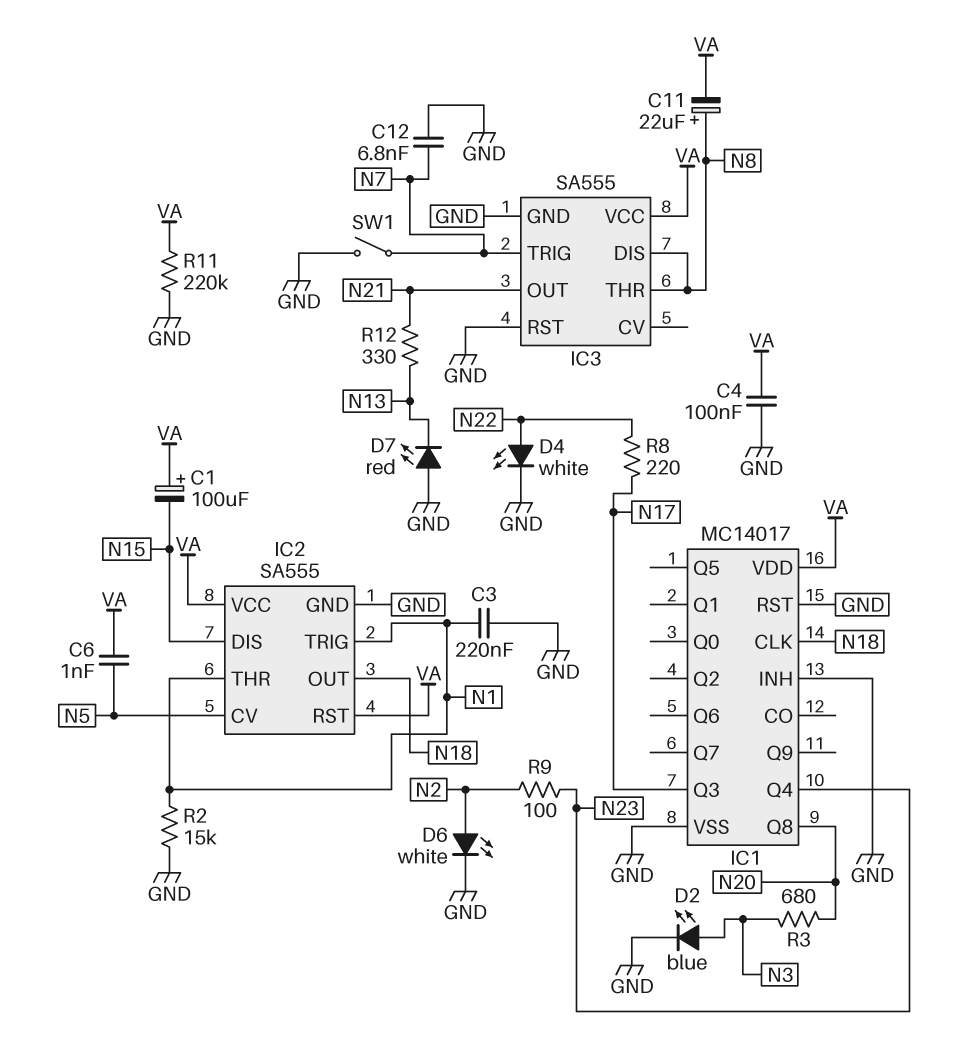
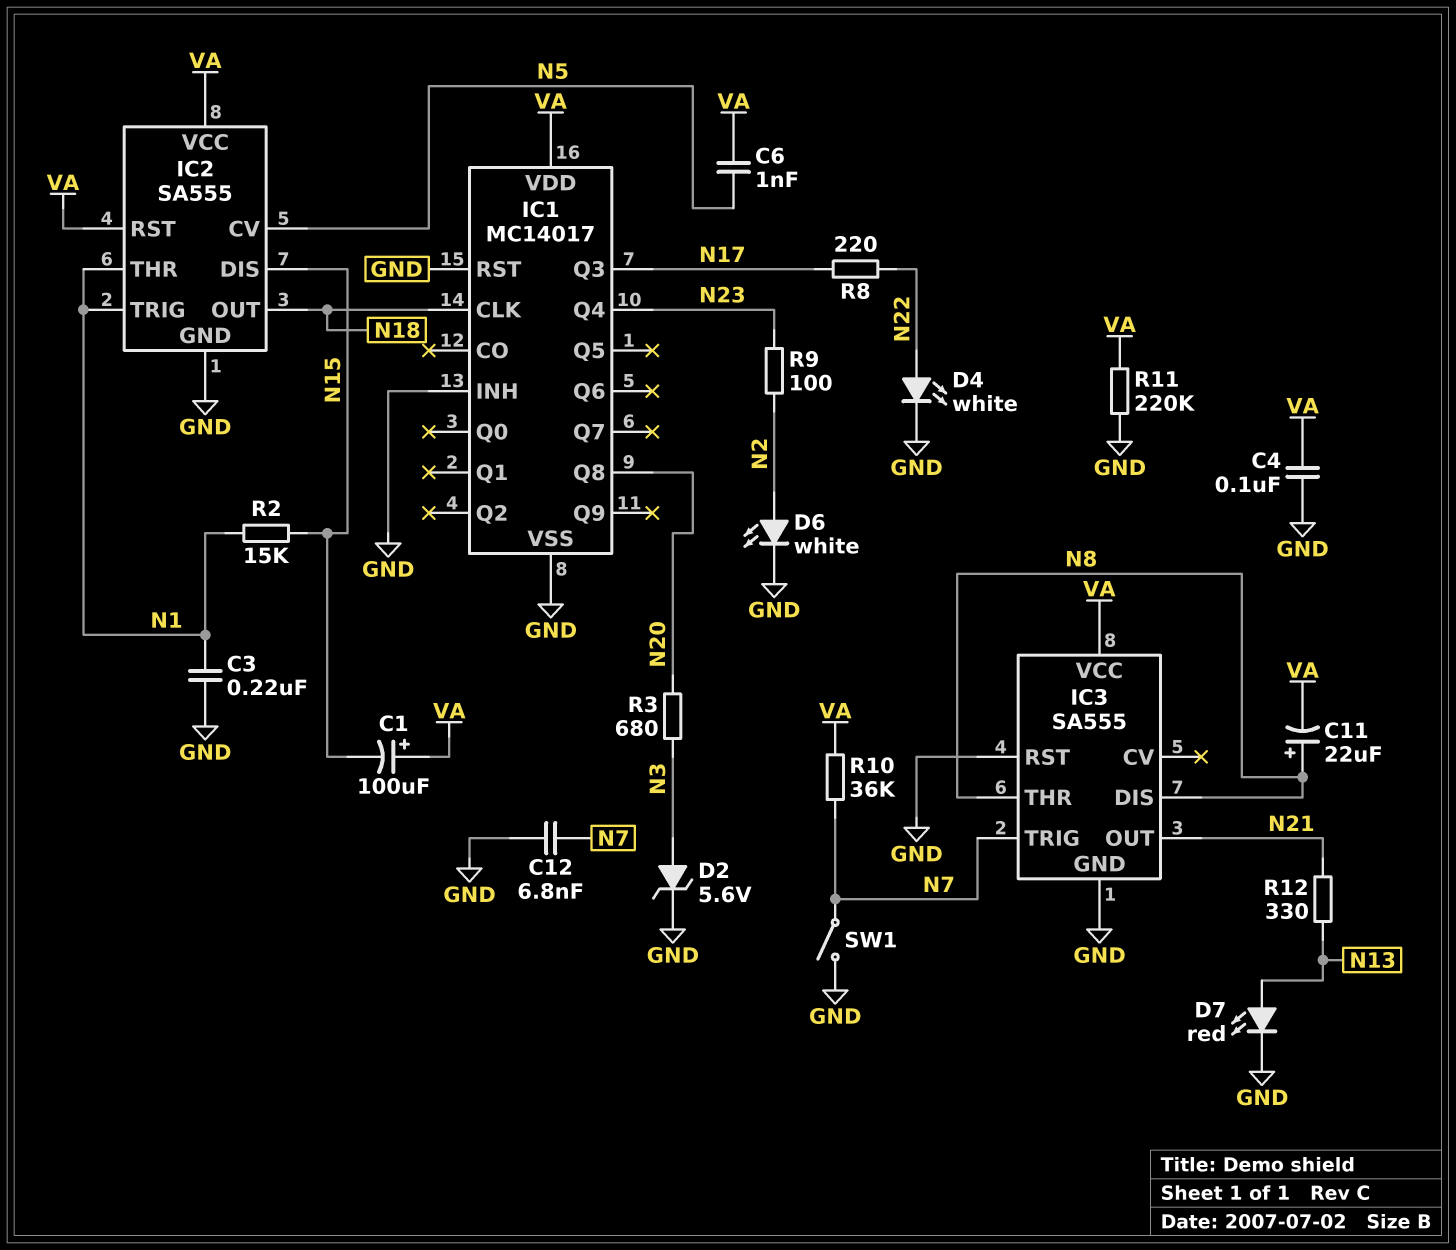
D2: LED blue (A N3, K GND) -> zener 5.6V (A N3, K GND)
D7: LED red (A GND, K N13) -> LED red (A N13, K GND)
R2: 15k (GND, N1) -> 15k (N1, N15)
R10: none -> 36k (N7, VA)

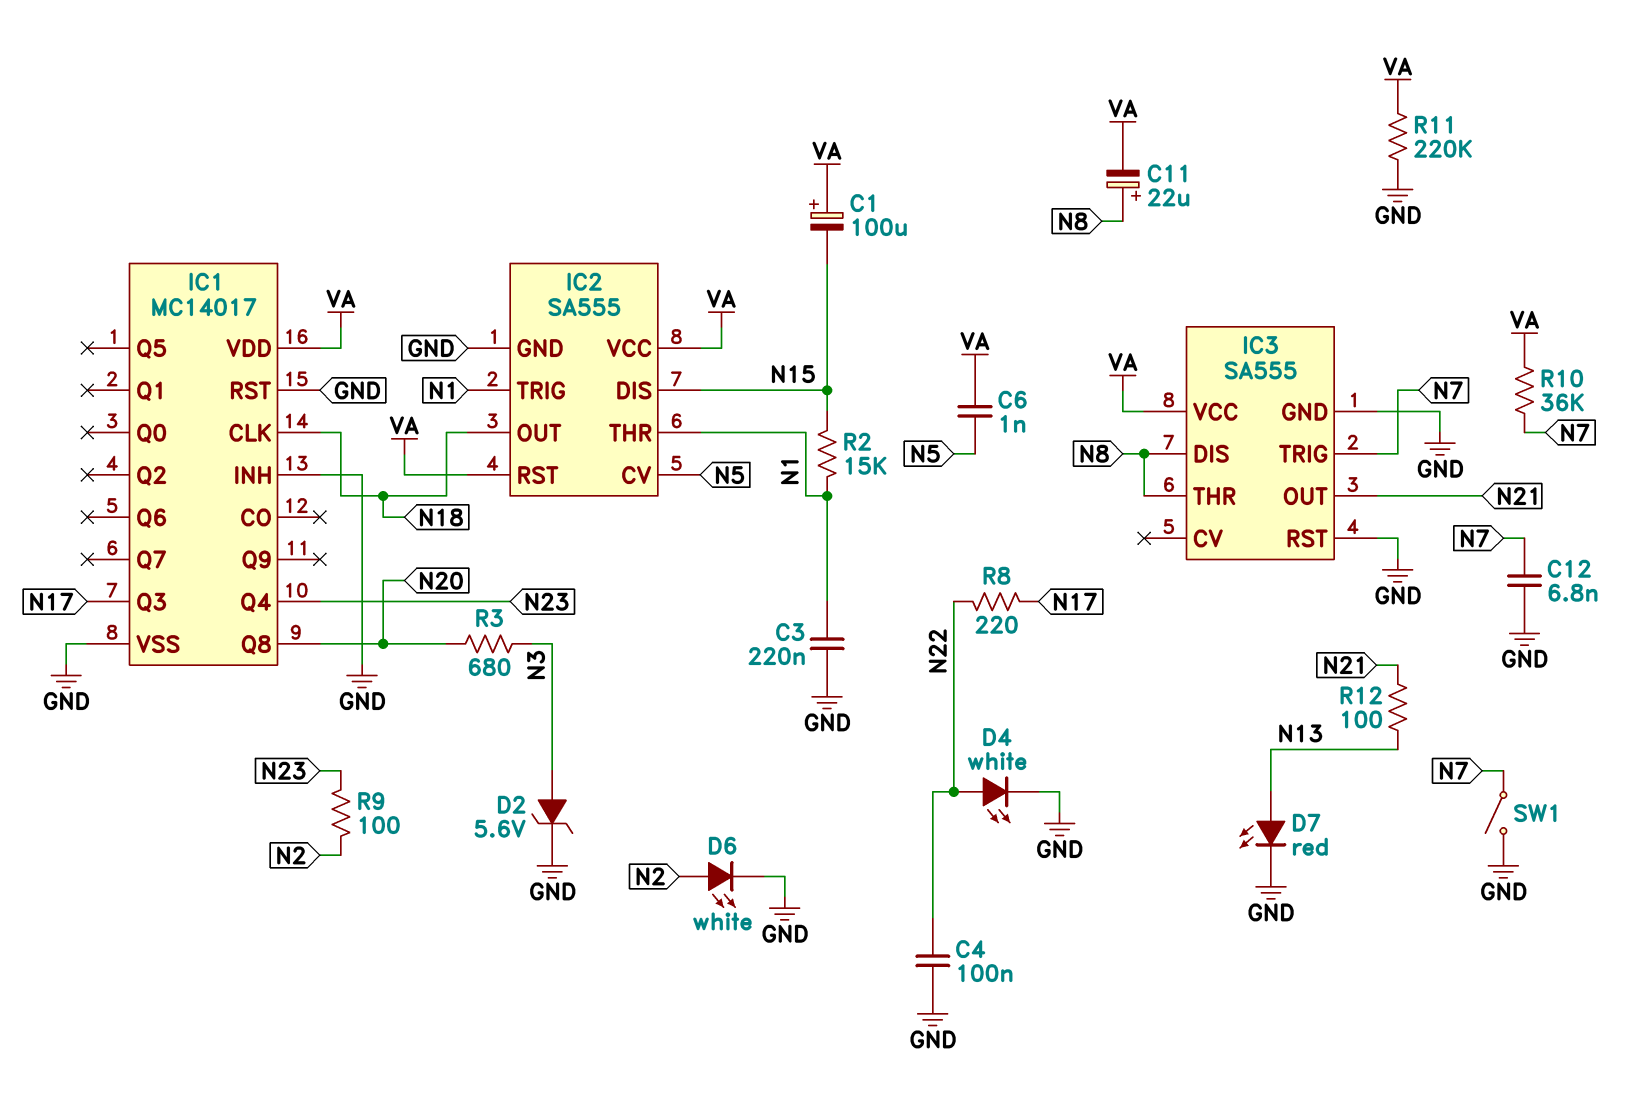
C4: 100nF (GND, VA) -> 100nF (GND, N22)
R12: 330 (N13, N21) -> 100 (N13, N21)

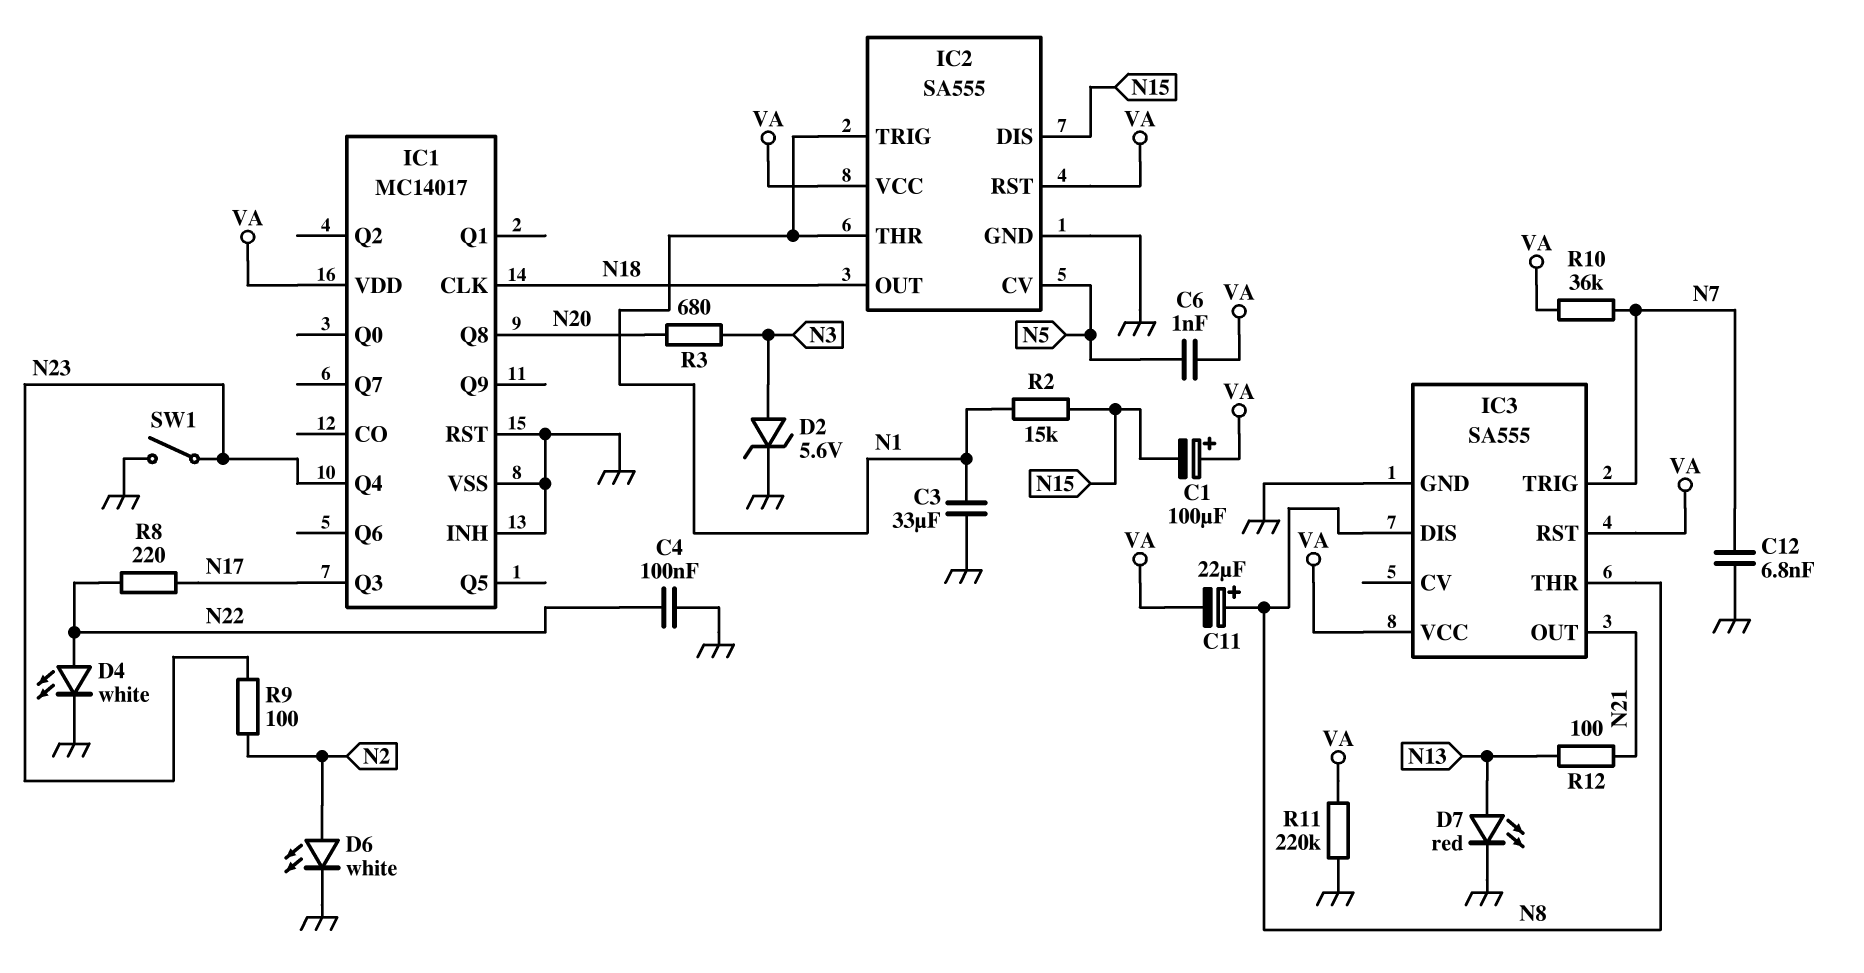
C3: 220nF (GND, N1) -> 33uF (GND, N1)
IC3 pin RST: GND -> VA
SW1: switch (GND, N7) -> switch (GND, N23)

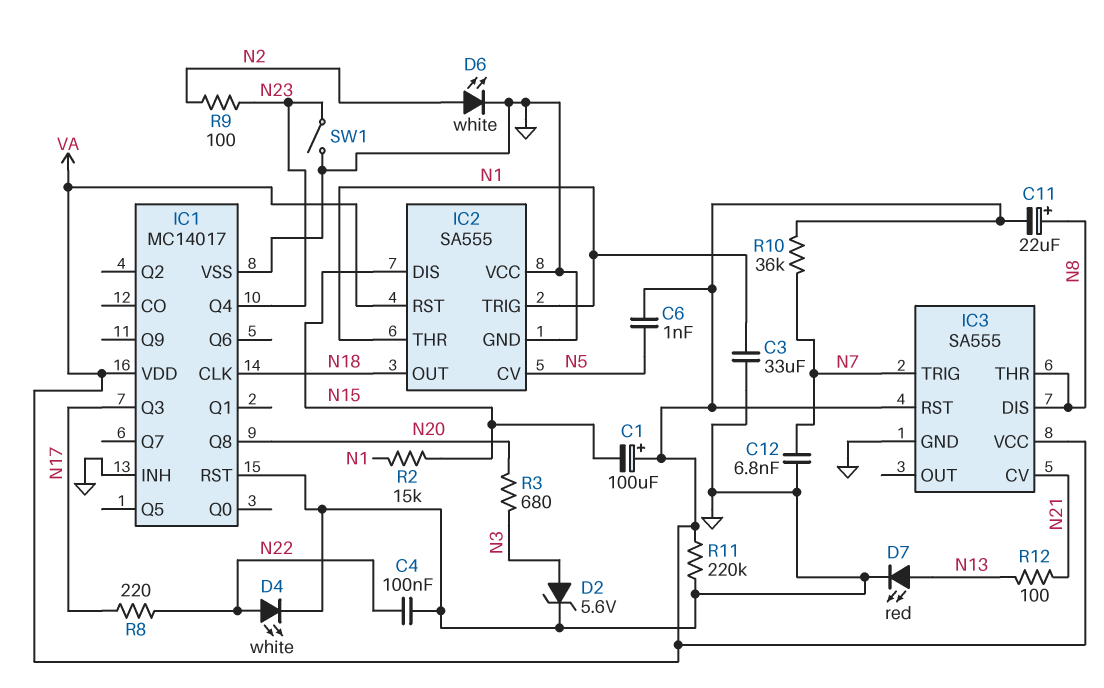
IC2 pin VCC: VA -> GND
IC3 pin CV: none -> N21
IC3 pin OUT: N21 -> none

